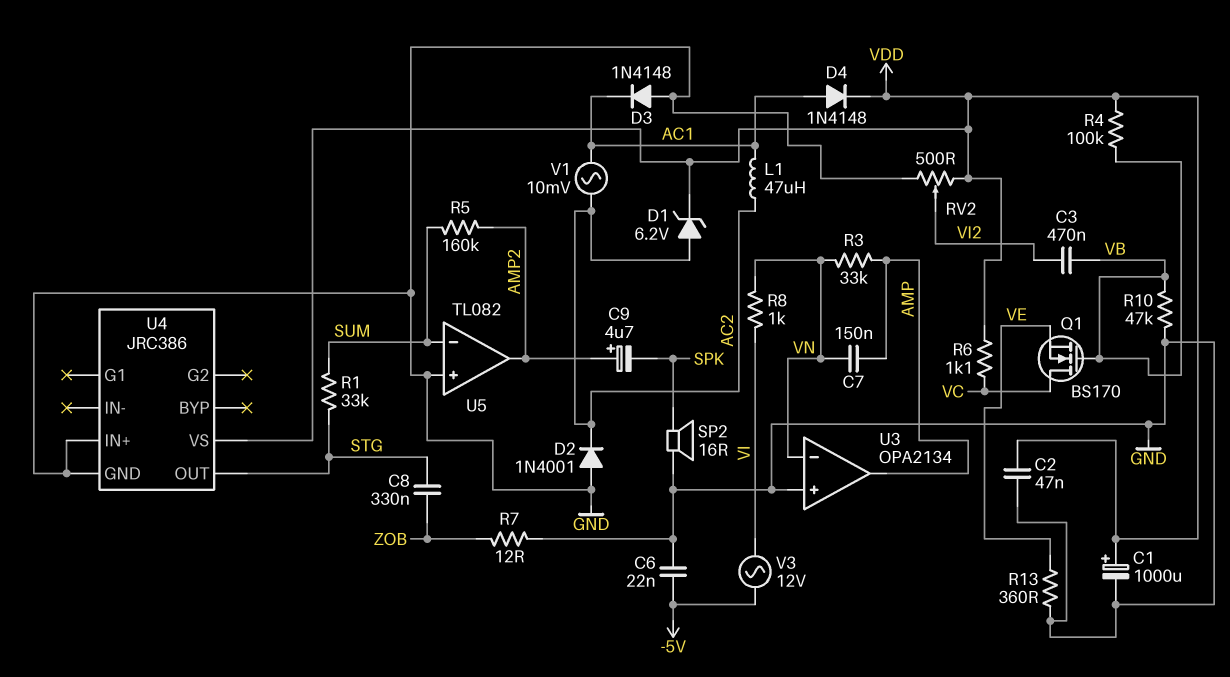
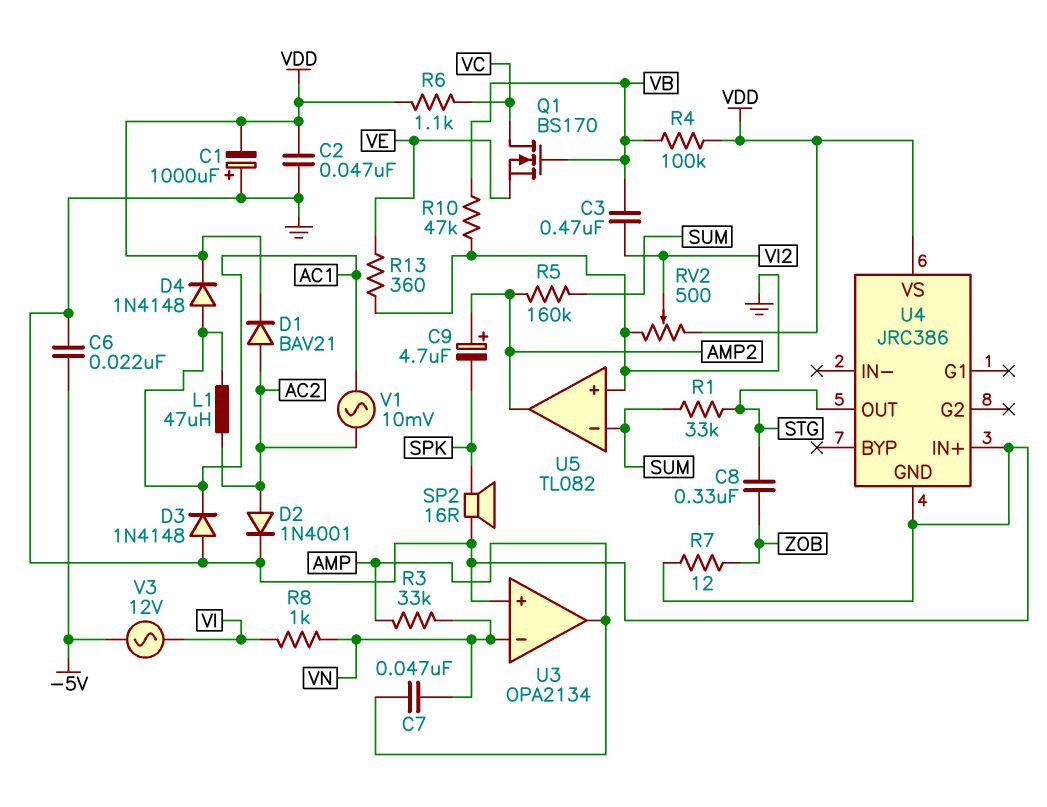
C1: 1000uF (plus VDD, minus GND) -> 1000uF (plus GND, minus VDD)
C7: 150nF (AMP, VN) -> 47nF (AMP, VN)
D1: zener 6.2V (A AC2, K VDD) -> diode BAV21 (A AC2, K VDD)
D2: diode 1N4001 (A GND, K AC2) -> diode 1N4001 (A AC2, K GND)

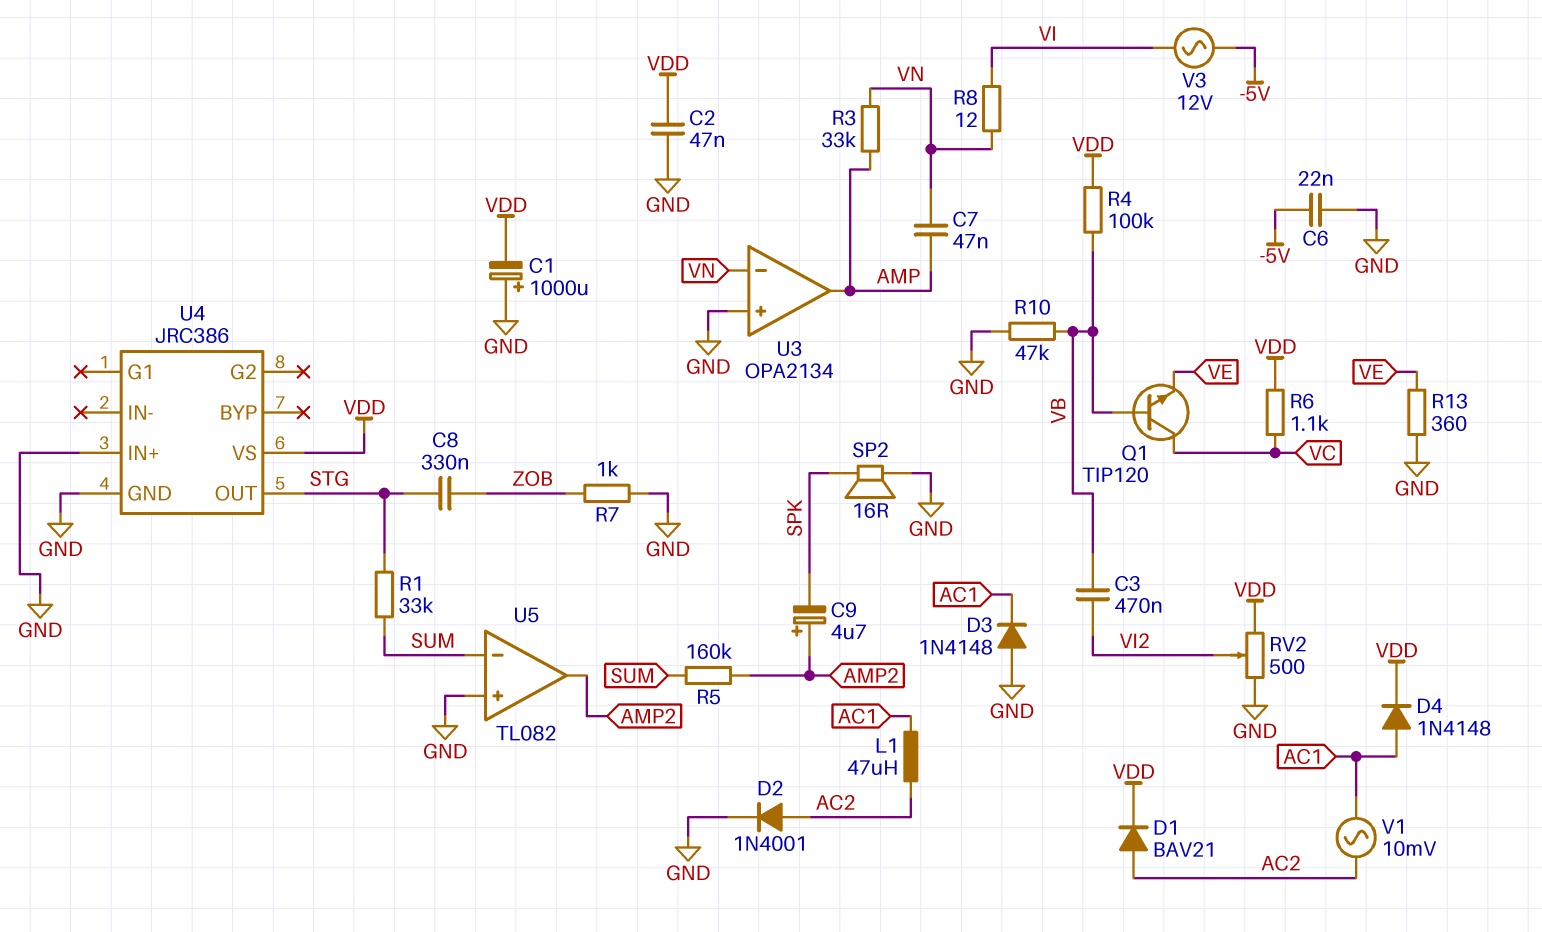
Q1: NMOS BS170 (G VB, D VC, S VE) -> NPN TIP120 (B VB, C VC, E VE)
R7: 12 (GND, ZOB) -> 1k (GND, ZOB)
R8: 1k (VI, VN) -> 12 (VI, VN)

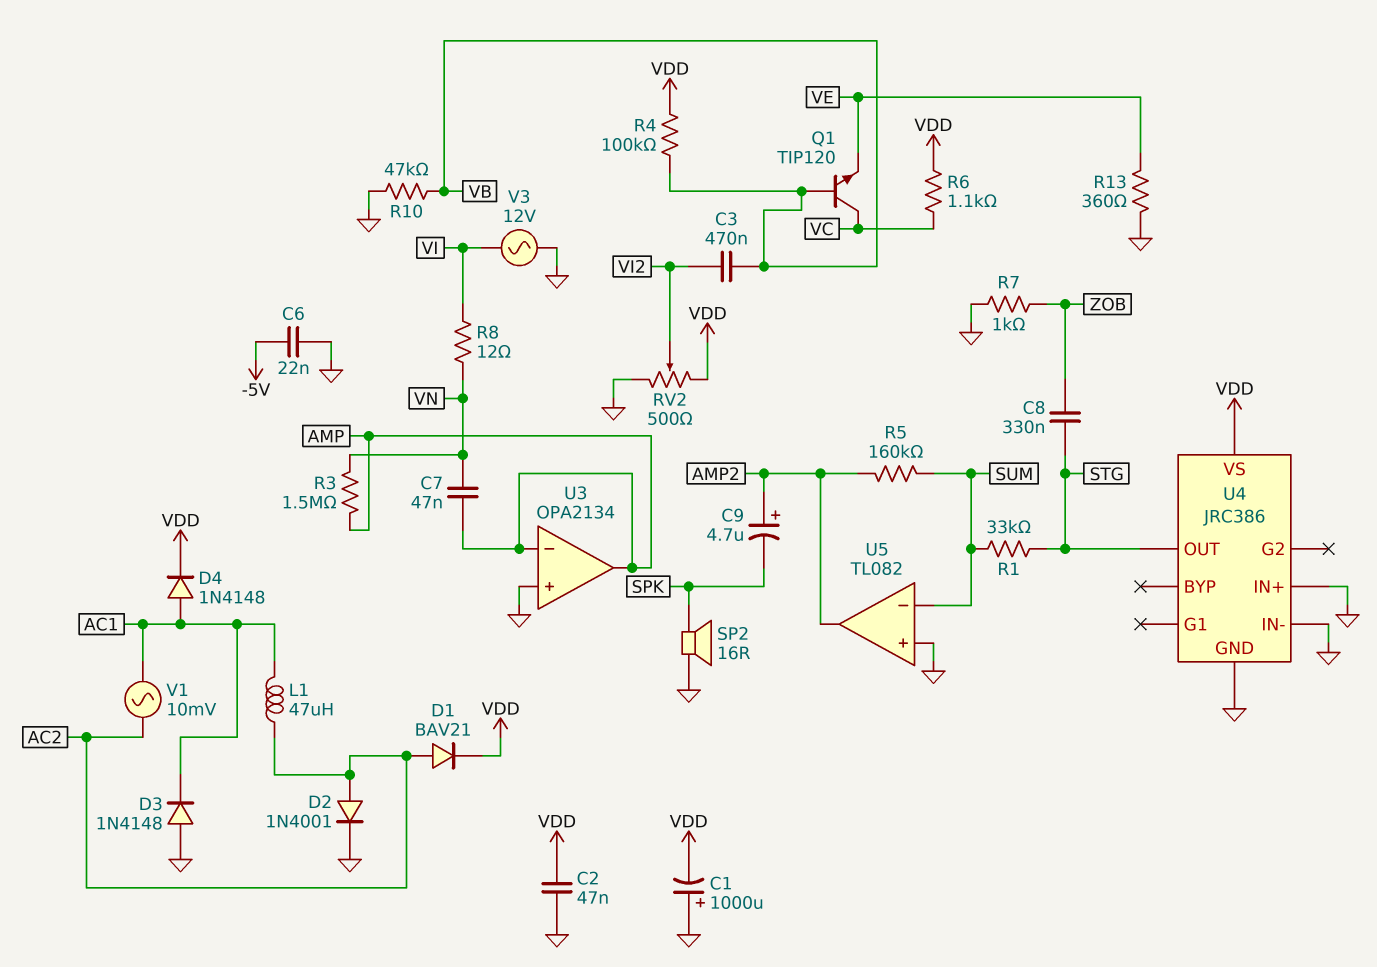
R3: 33k (AMP, VN) -> 1.5M (AMP, VN)
U3 pin in-: VN -> AMP
U4 pin IN-: none -> GND
V3: AC 12V (-5V, VI) -> AC 12V (GND, VI)

